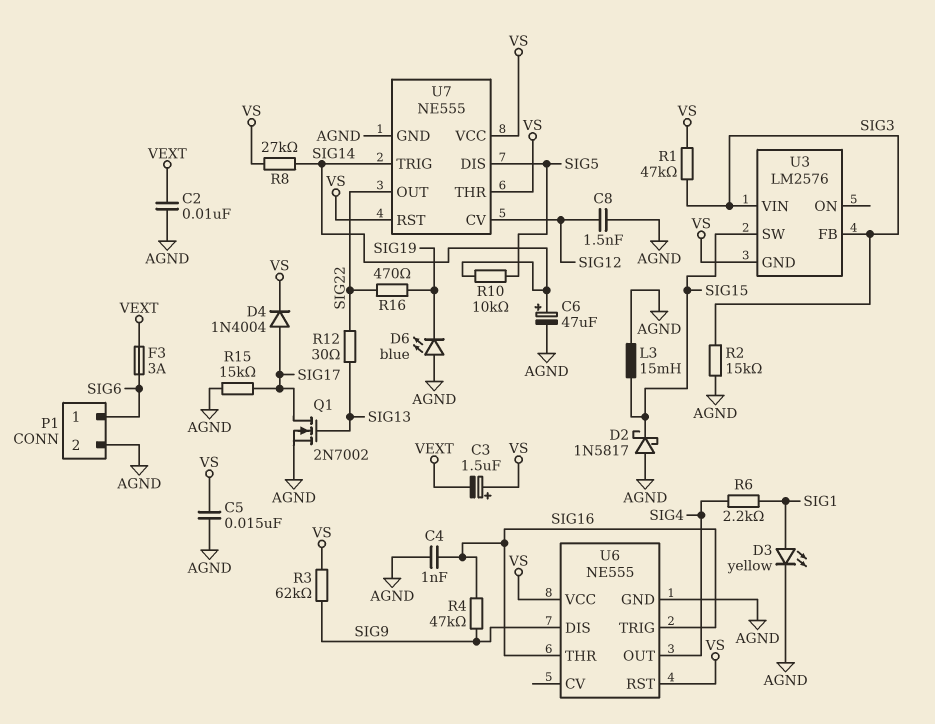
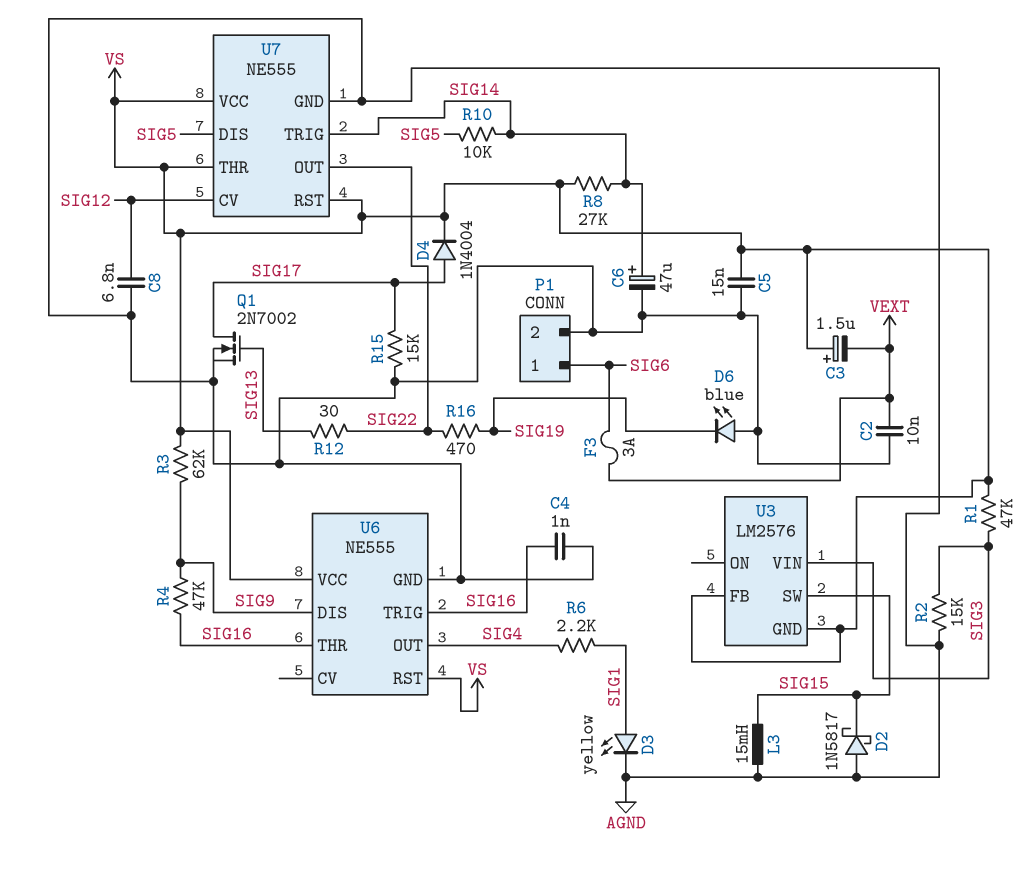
C8: 1.5nF (AGND, SIG12) -> 6.8nF (AGND, SIG12)
U3 pin FB: SIG3 -> VS

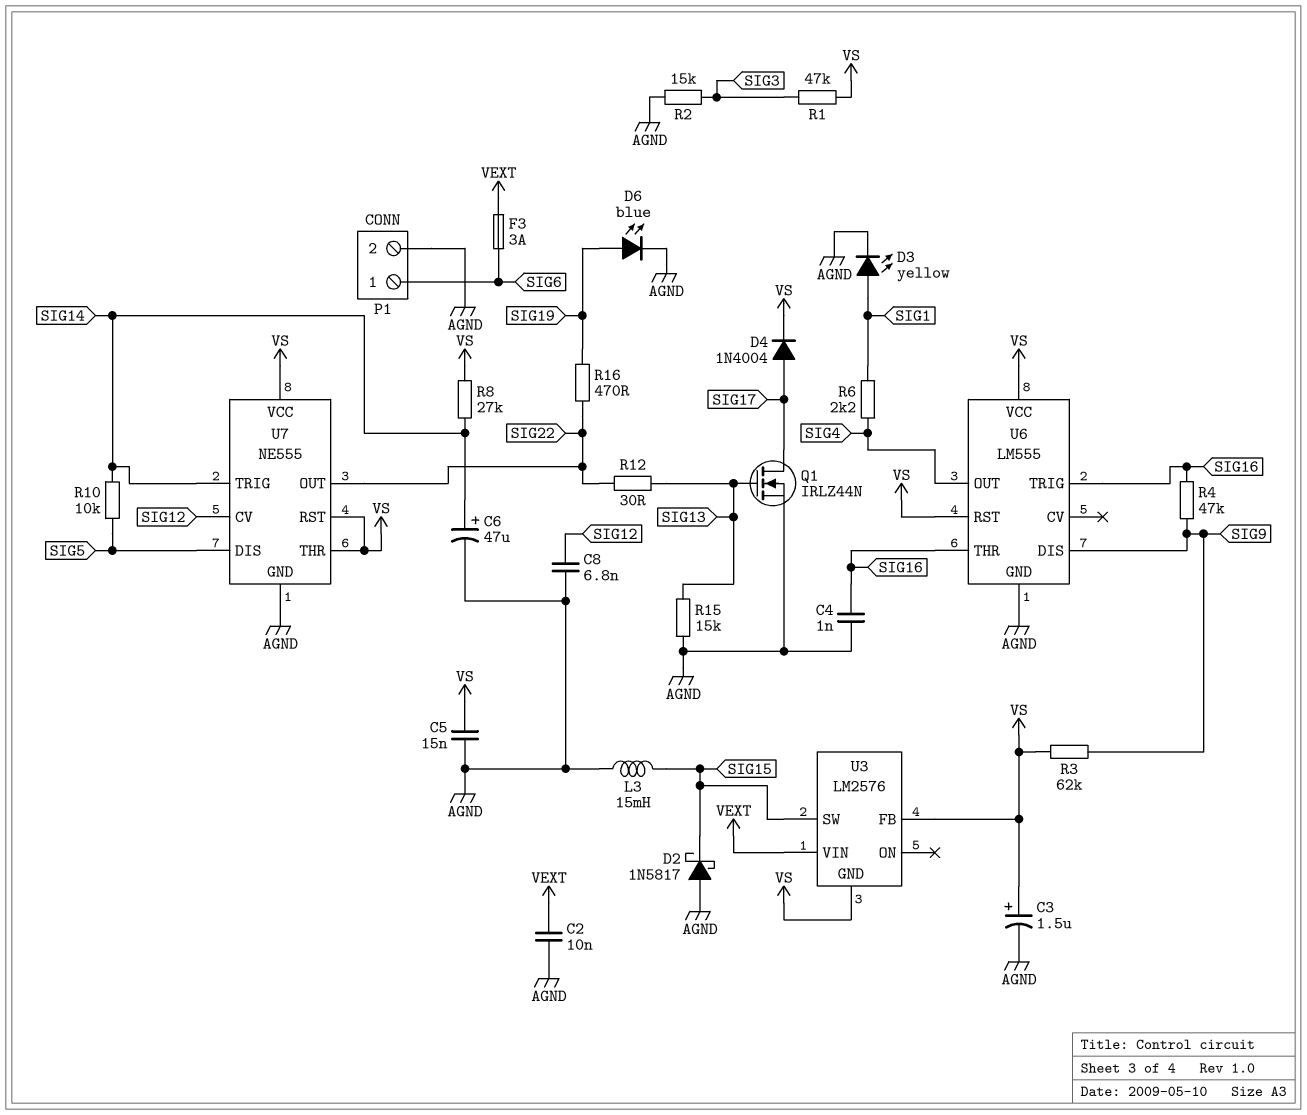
C3: 1.5uF (plus VS, minus VEXT) -> 1.5uF (plus VS, minus AGND)
D6: LED blue (A AGND, K SIG19) -> LED blue (A SIG19, K AGND)
Q1: NMOS 2N7002 (G SIG13, D SIG17, S AGND) -> NMOS IRLZ44N (G SIG13, D SIG17, S AGND)
R15: 15k (AGND, SIG17) -> 15k (AGND, SIG13)
U3 pin VIN: SIG3 -> VEXT
U6: NE555 -> LM555

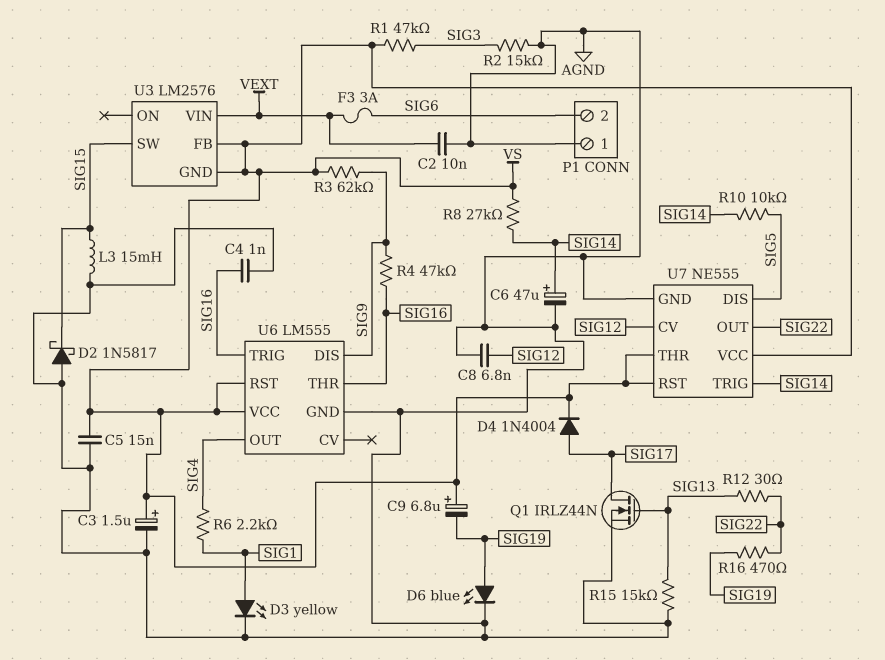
C9: none -> 6.8uF (plus VS, minus SIG19)
P1 pin 1: SIG6 -> AGND
P1 pin 2: AGND -> SIG6

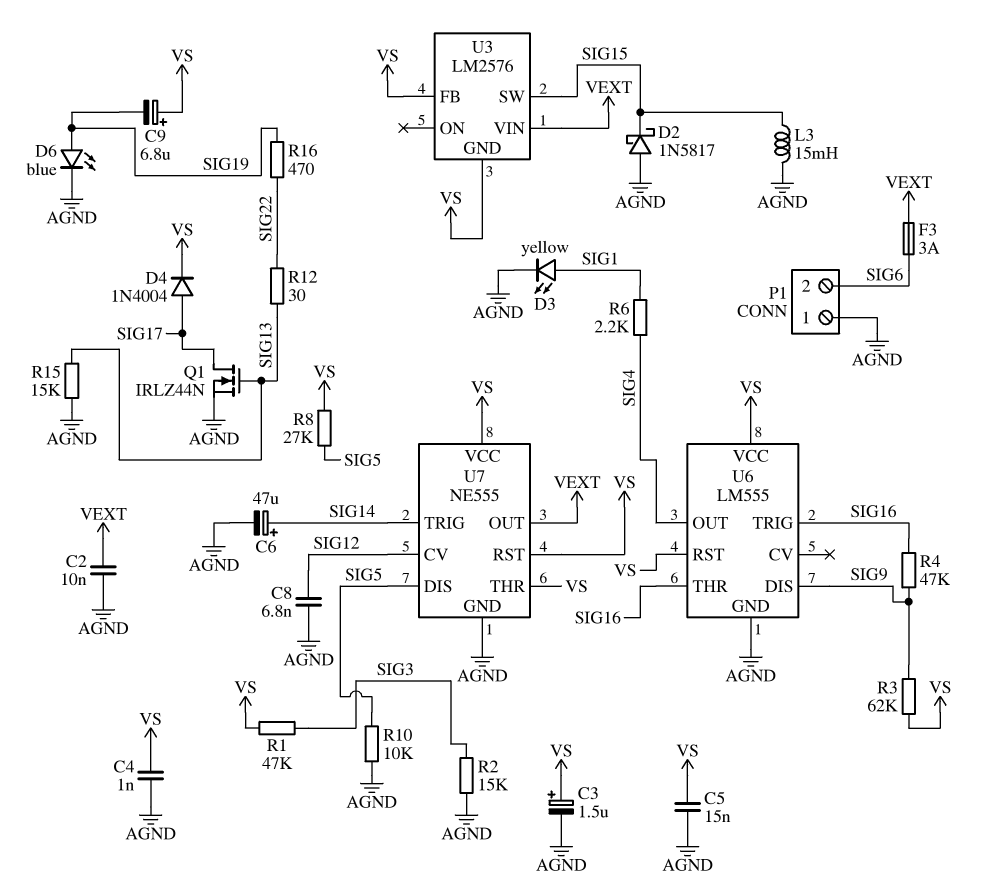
C4: 1nF (AGND, SIG16) -> 1nF (AGND, VS)
R8: 27k (SIG14, VS) -> 27k (SIG5, VS)
R10: 10k (SIG5, SIG14) -> 10k (AGND, SIG5)
U7 pin OUT: SIG22 -> VEXT

